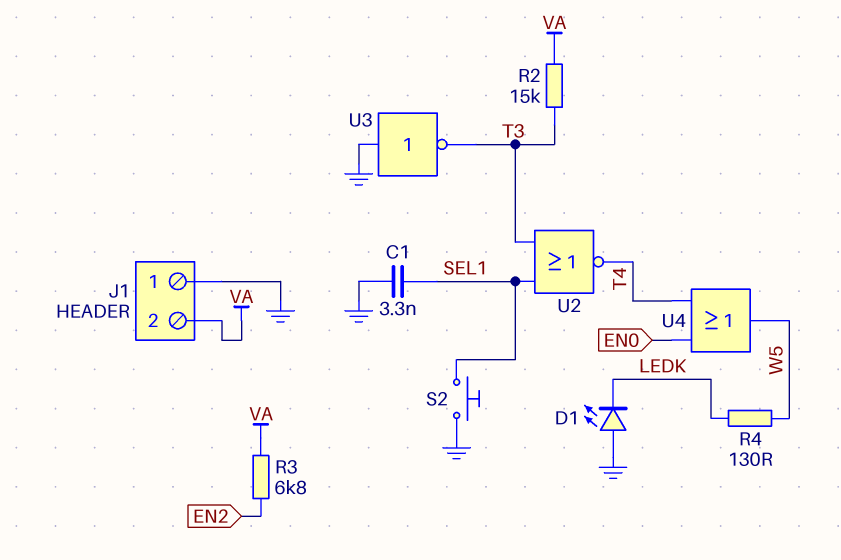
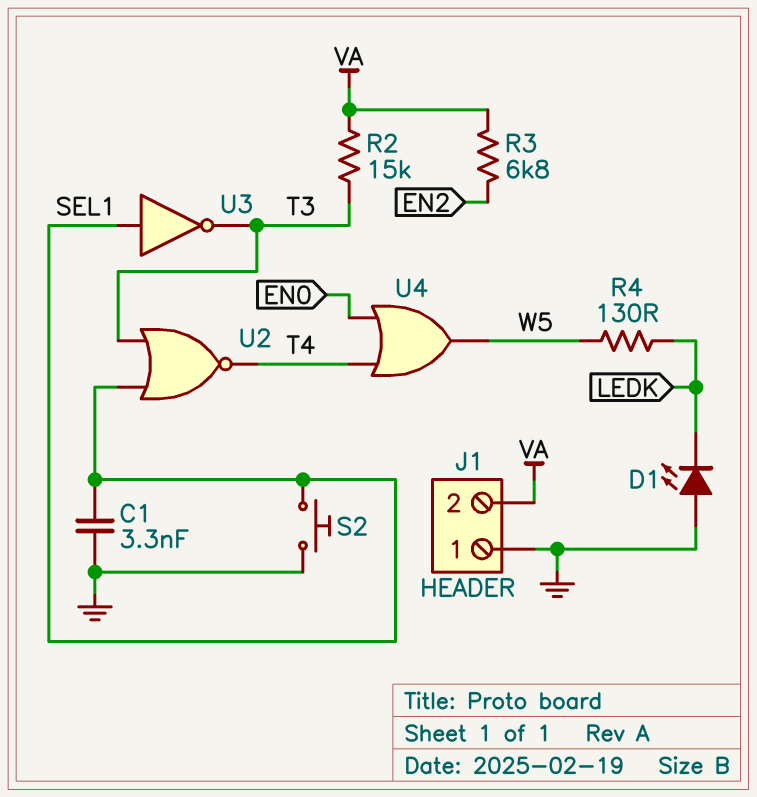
U3: NOT (in GND, out T3) -> NOT (in SEL1, out T3)

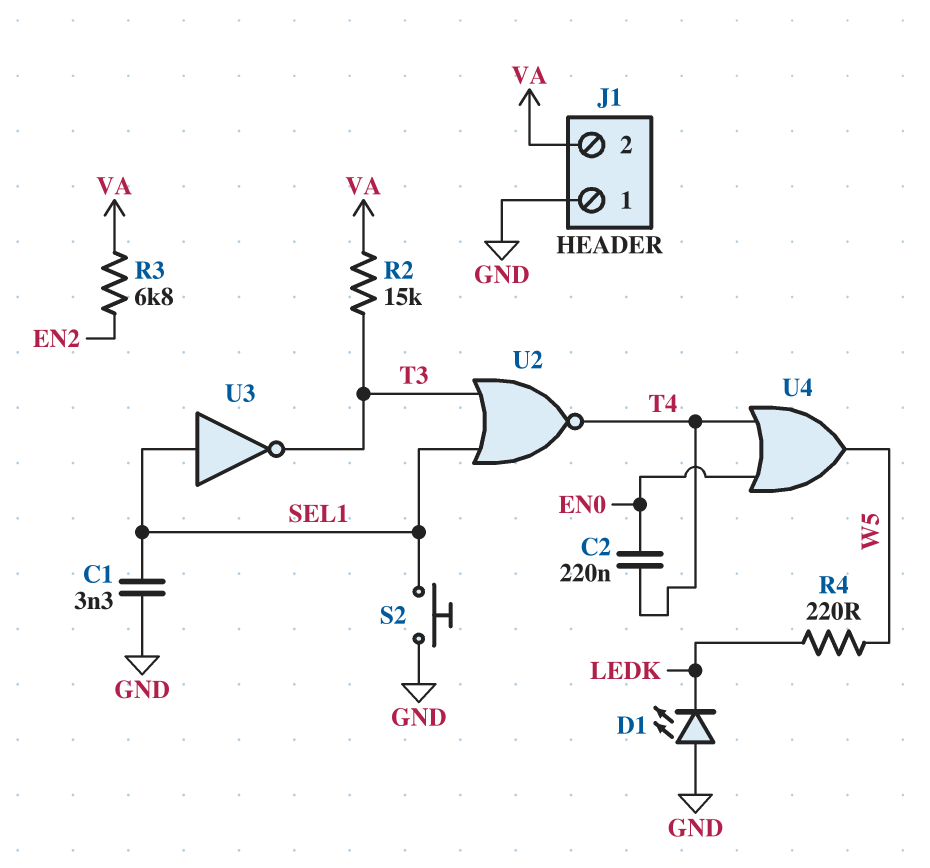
C2: none -> 220nF (EN0, T4)
R4: 130 (LEDK, W5) -> 220 (LEDK, W5)

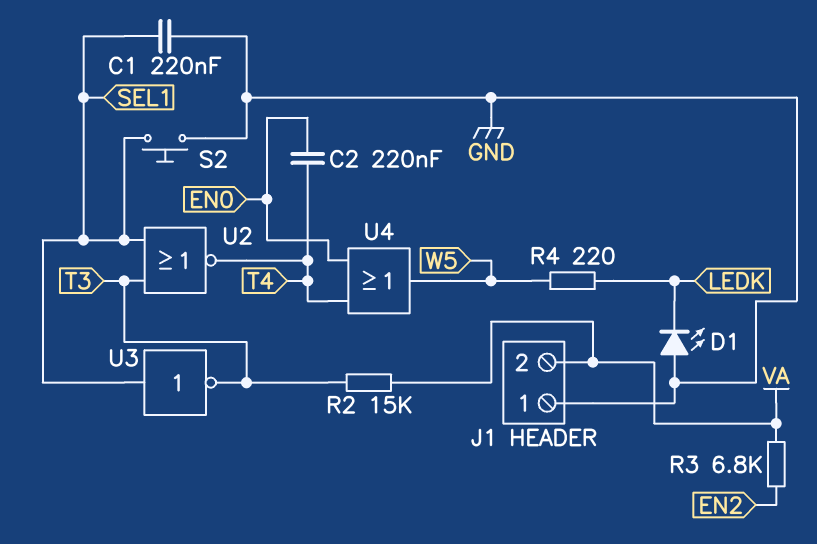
C1: 3.3nF (GND, SEL1) -> 220nF (GND, SEL1)

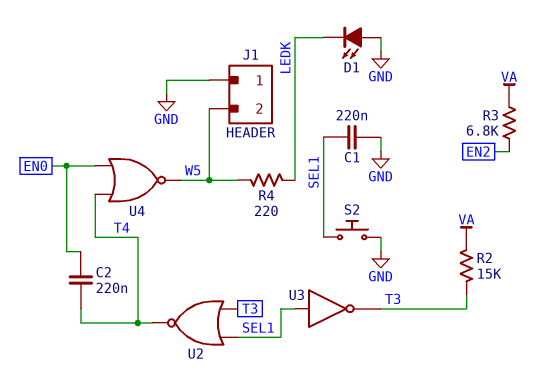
J1 pin 2: VA -> W5
U4: OR (in EN0, in T4, out W5) -> NOR (in EN0, in T4, out W5)

